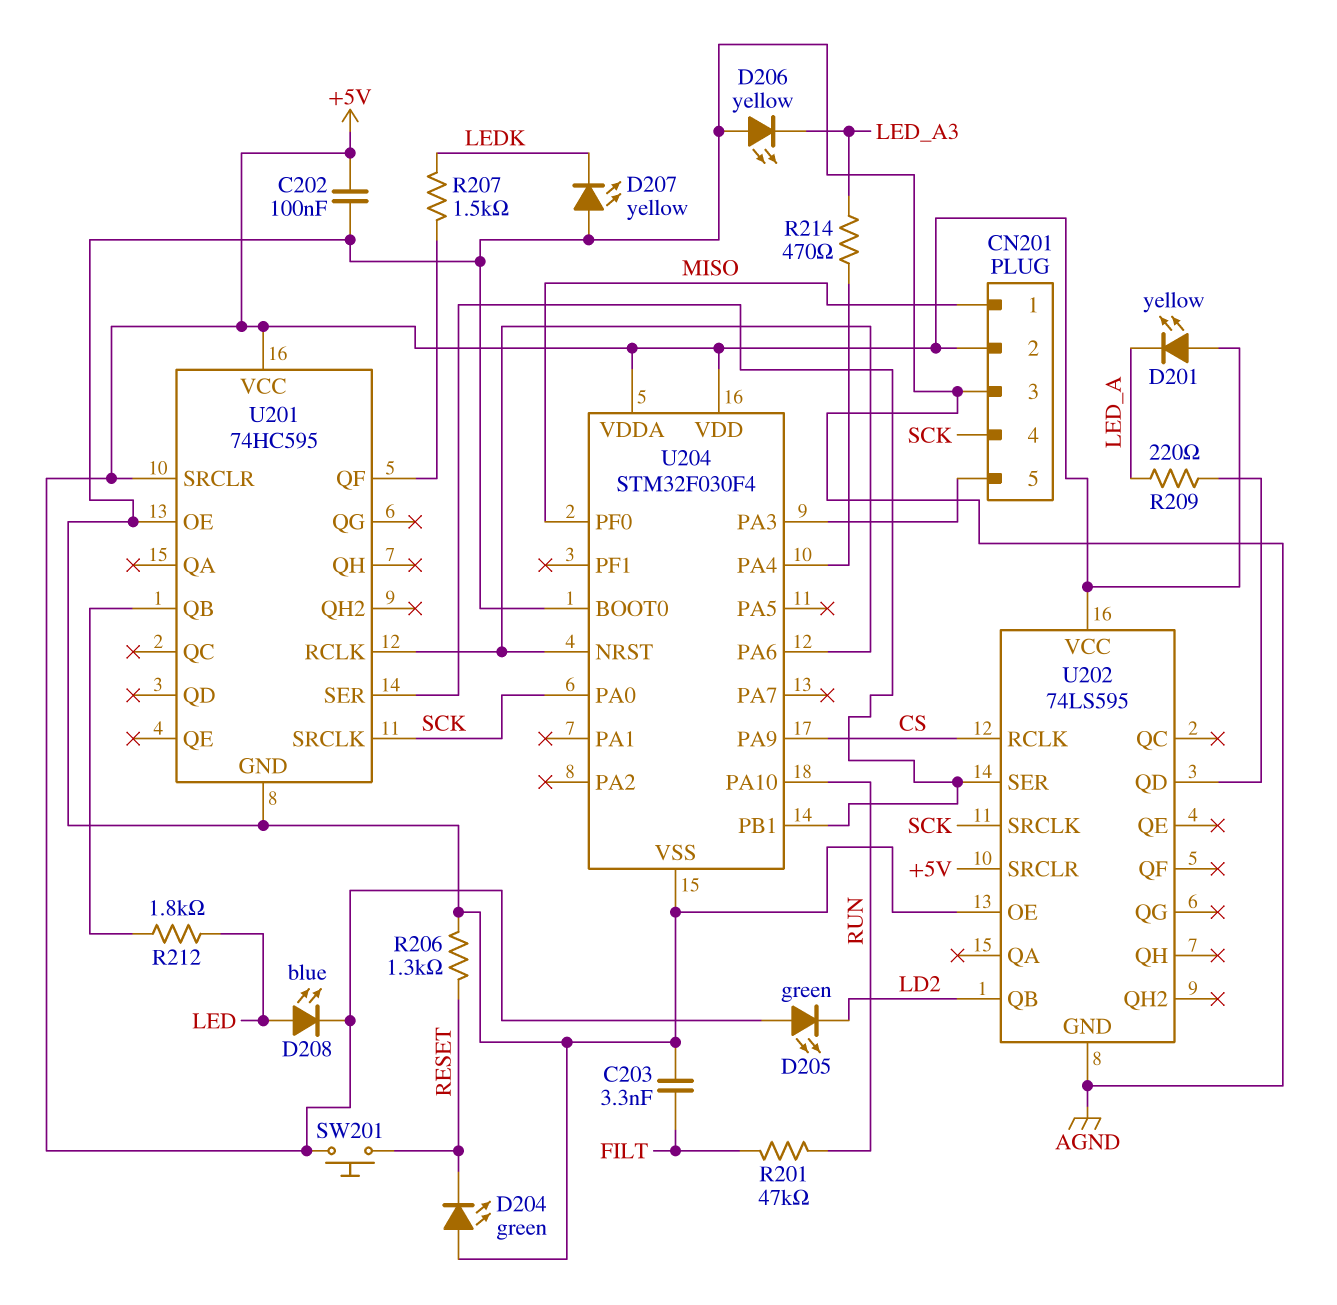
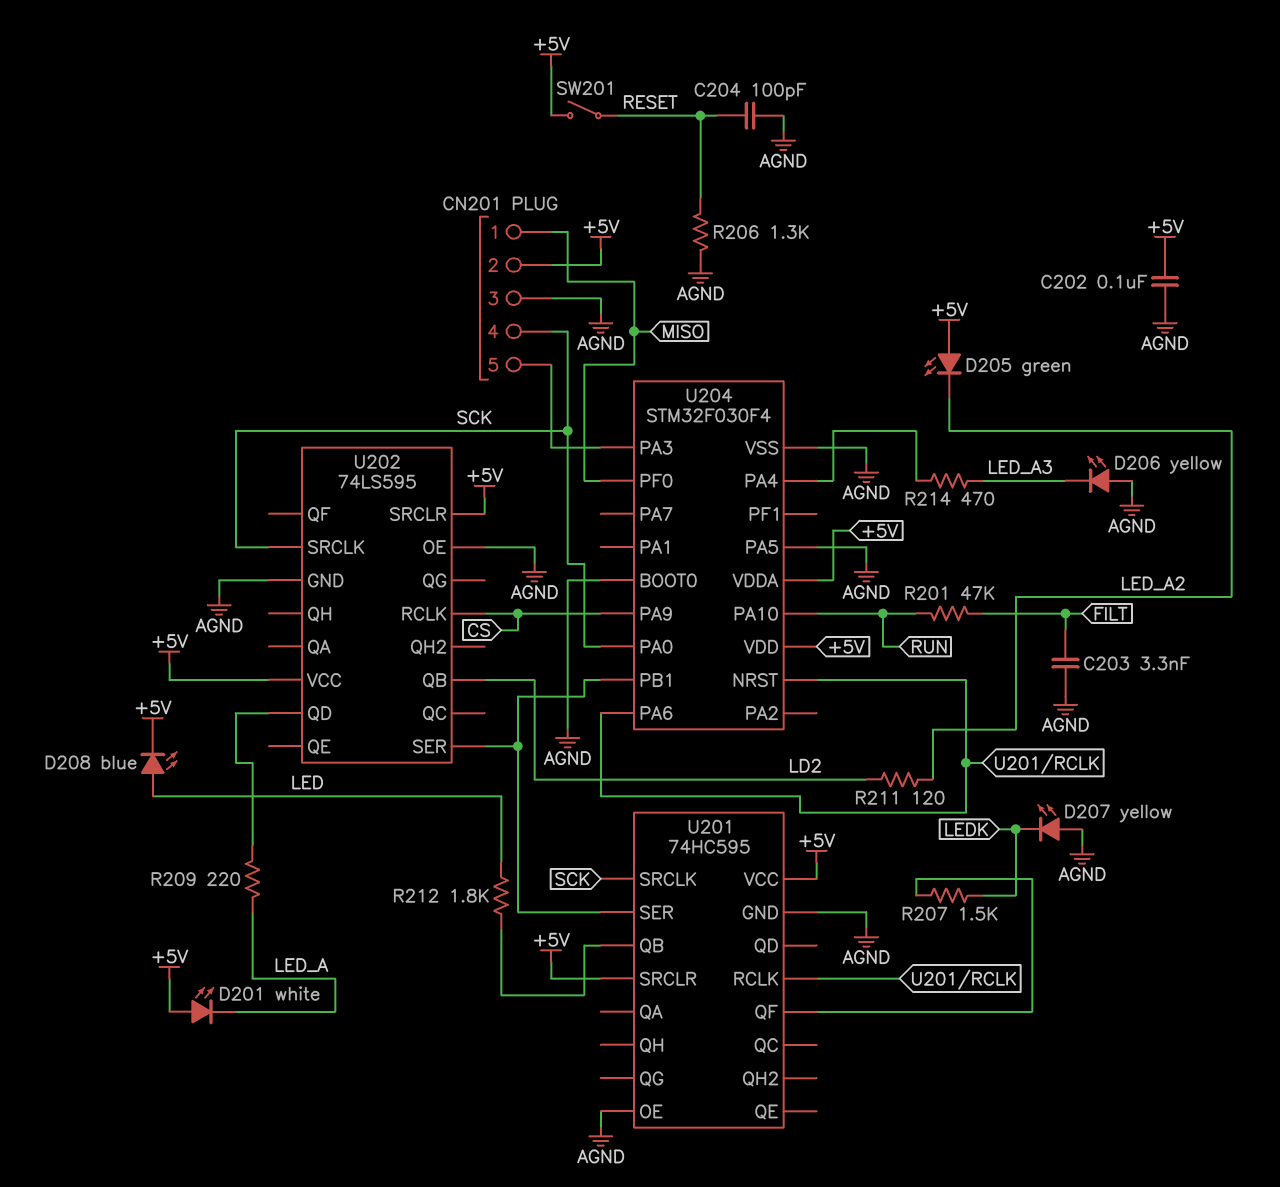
C204: none -> 100pF (AGND, RESET)
D201: LED yellow (A +5V, K LED_A) -> LED white (A +5V, K LED_A)
D204: LED green (A AGND, K RESET) -> none
D205: LED green (A +5V, K LD2) -> LED green (A +5V, K LED_A2)
R211: none -> 120 (LD2, LED_A2)
SW201: button (+5V, RESET) -> switch (+5V, RESET)
U204 pin PA5: none -> AGND

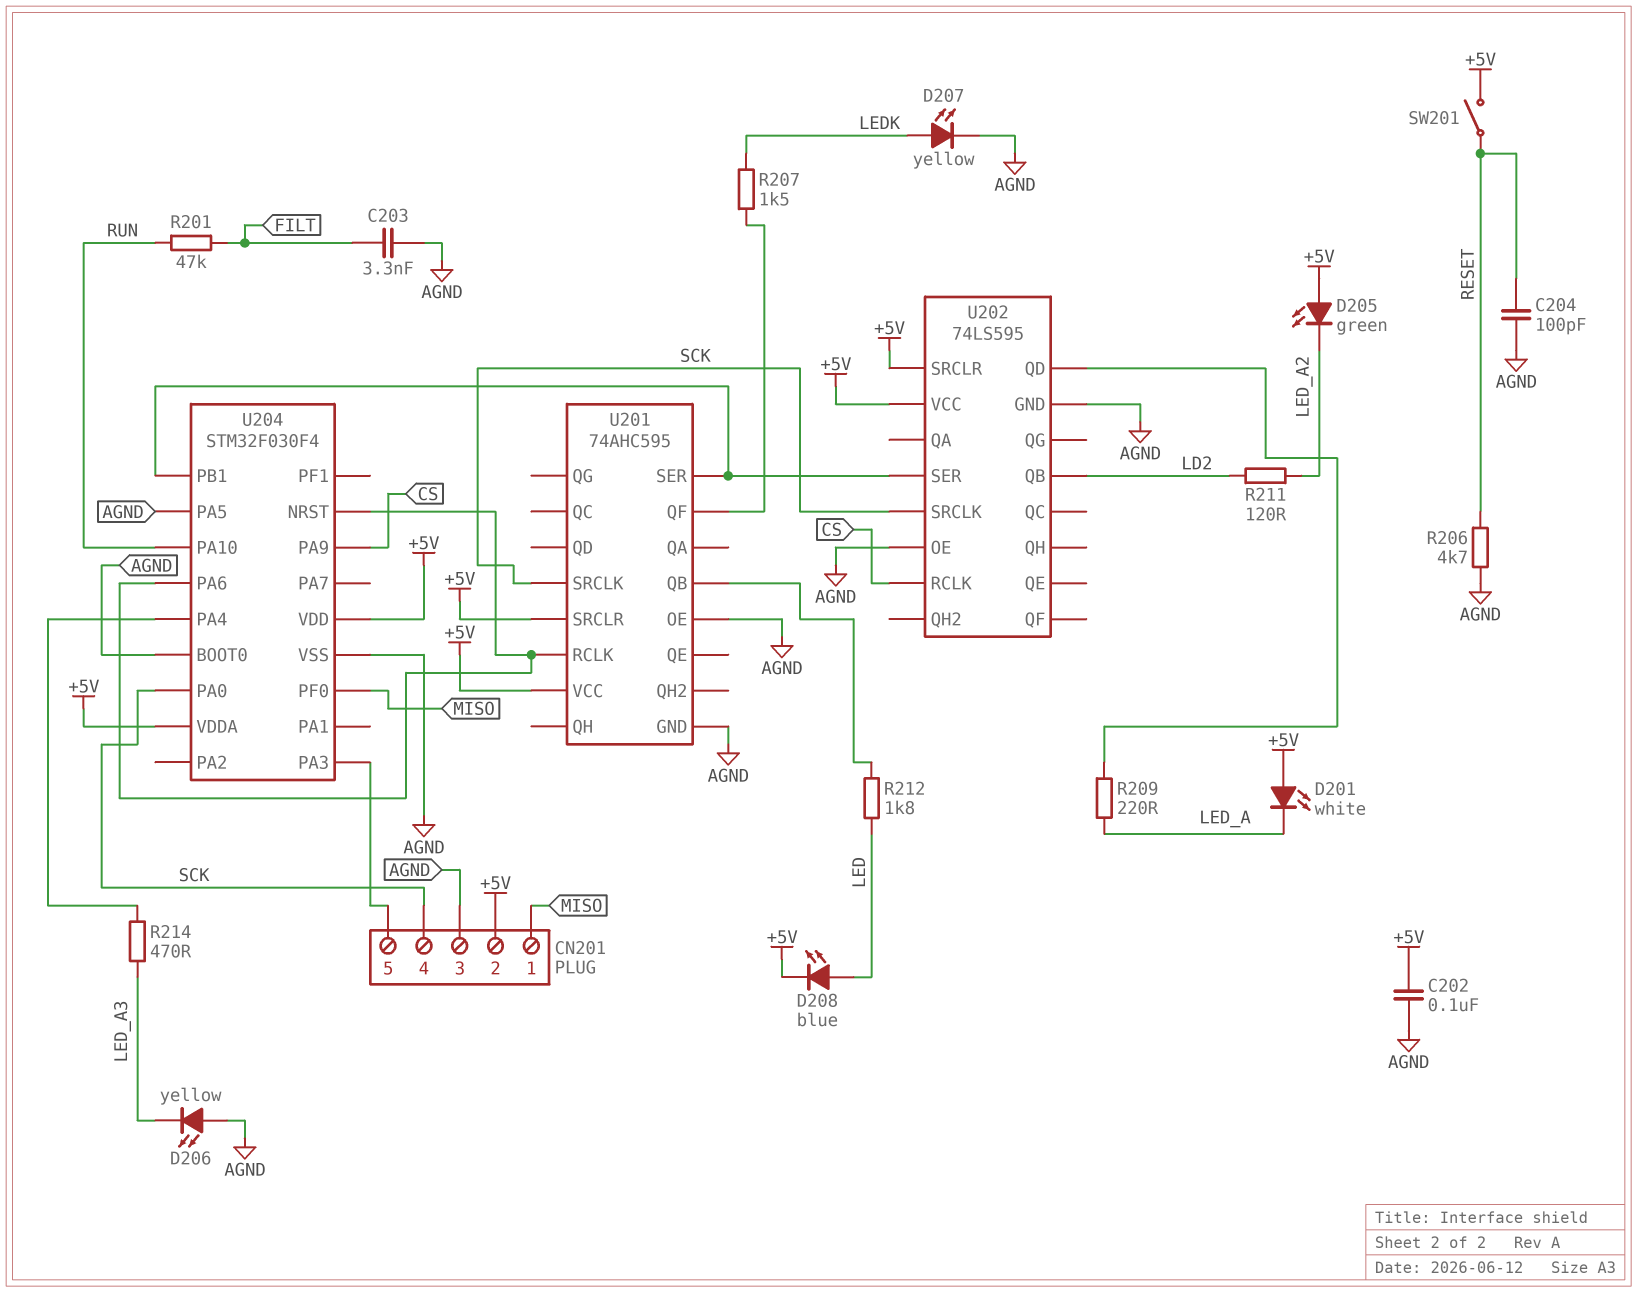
D207: LED yellow (A AGND, K LEDK) -> LED yellow (A LEDK, K AGND)
R206: 1.3k (AGND, RESET) -> 4.7k (AGND, RESET)
U201: 74HC595 -> 74AHC595

